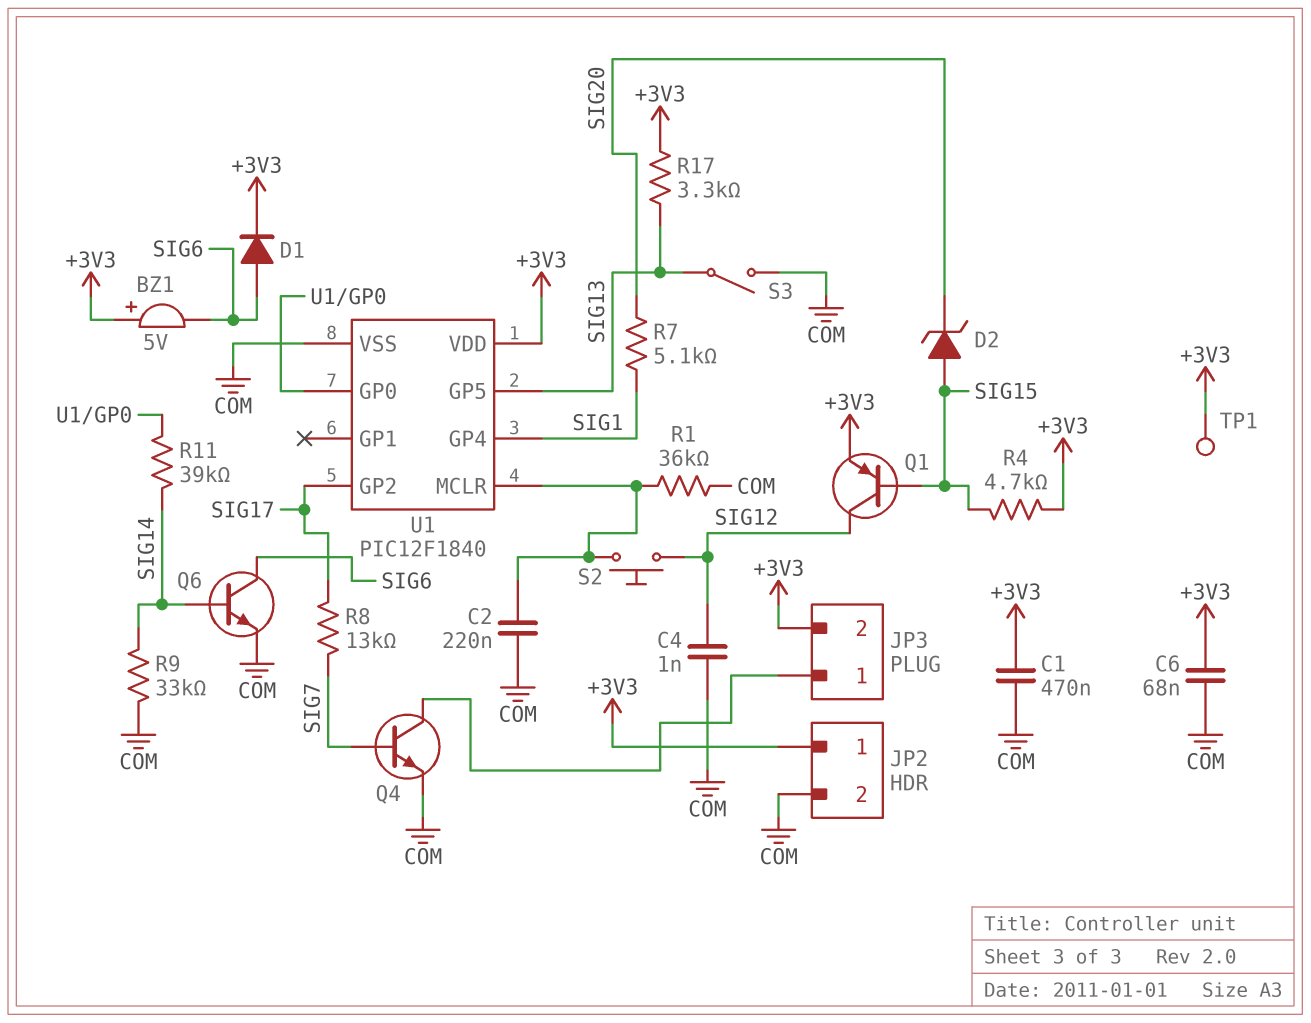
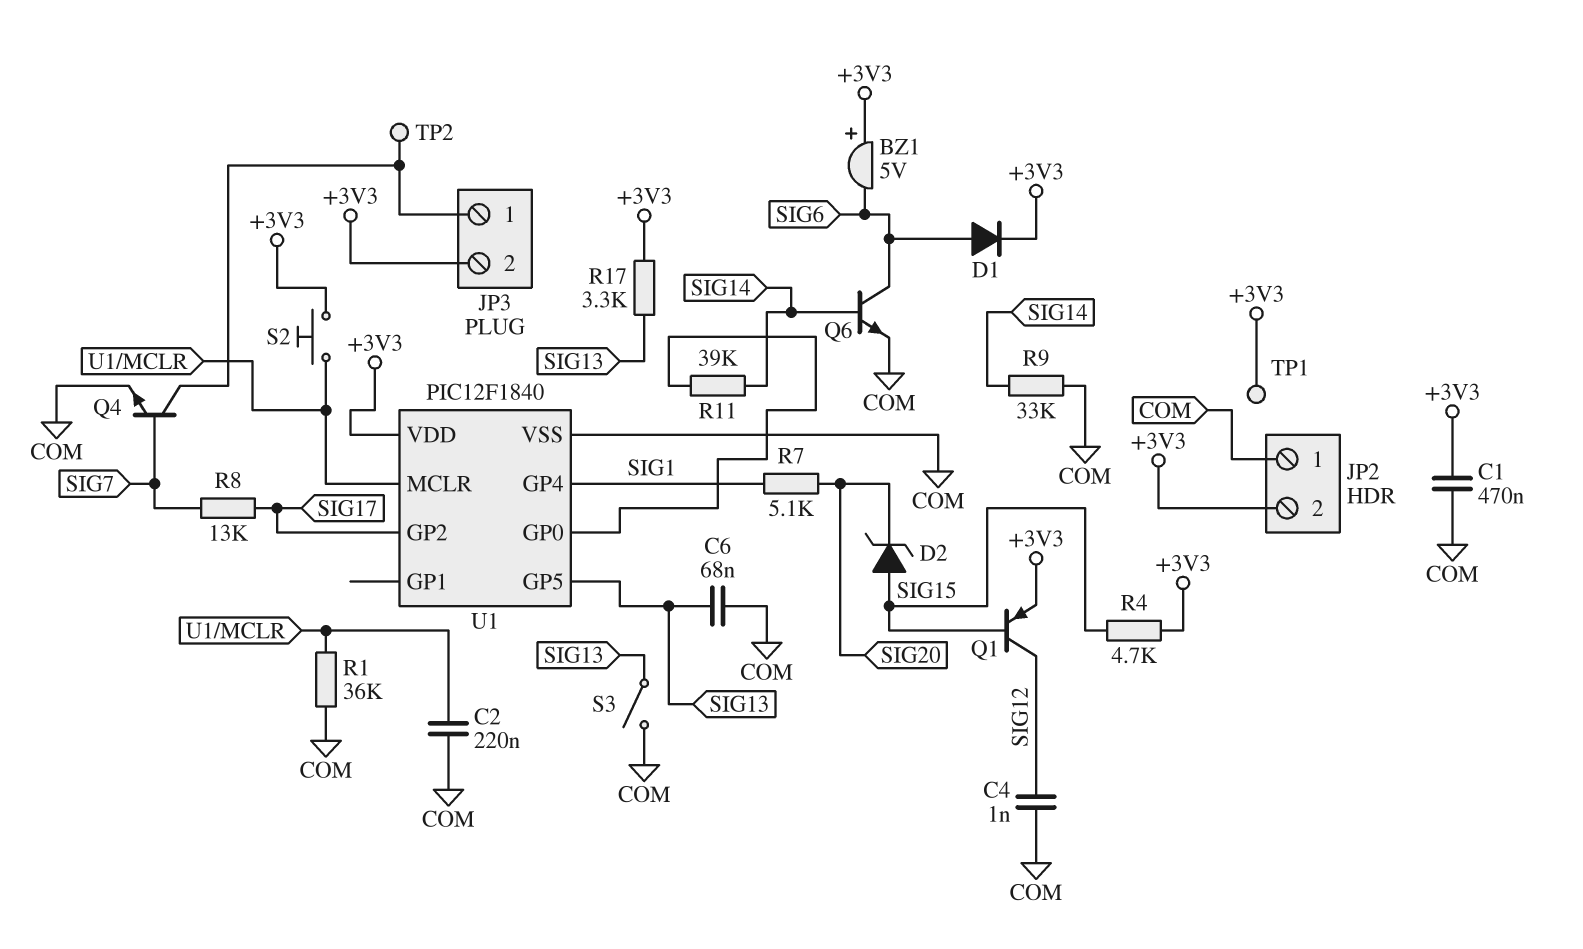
C6: 68nF (+3V3, COM) -> 68nF (COM, SIG13)
JP2 pin 1: +3V3 -> COM
JP2 pin 2: COM -> +3V3
S2: button (SIG12, U1/MCLR) -> button (+3V3, U1/MCLR)
TP2: none -> test point (JP3/1)

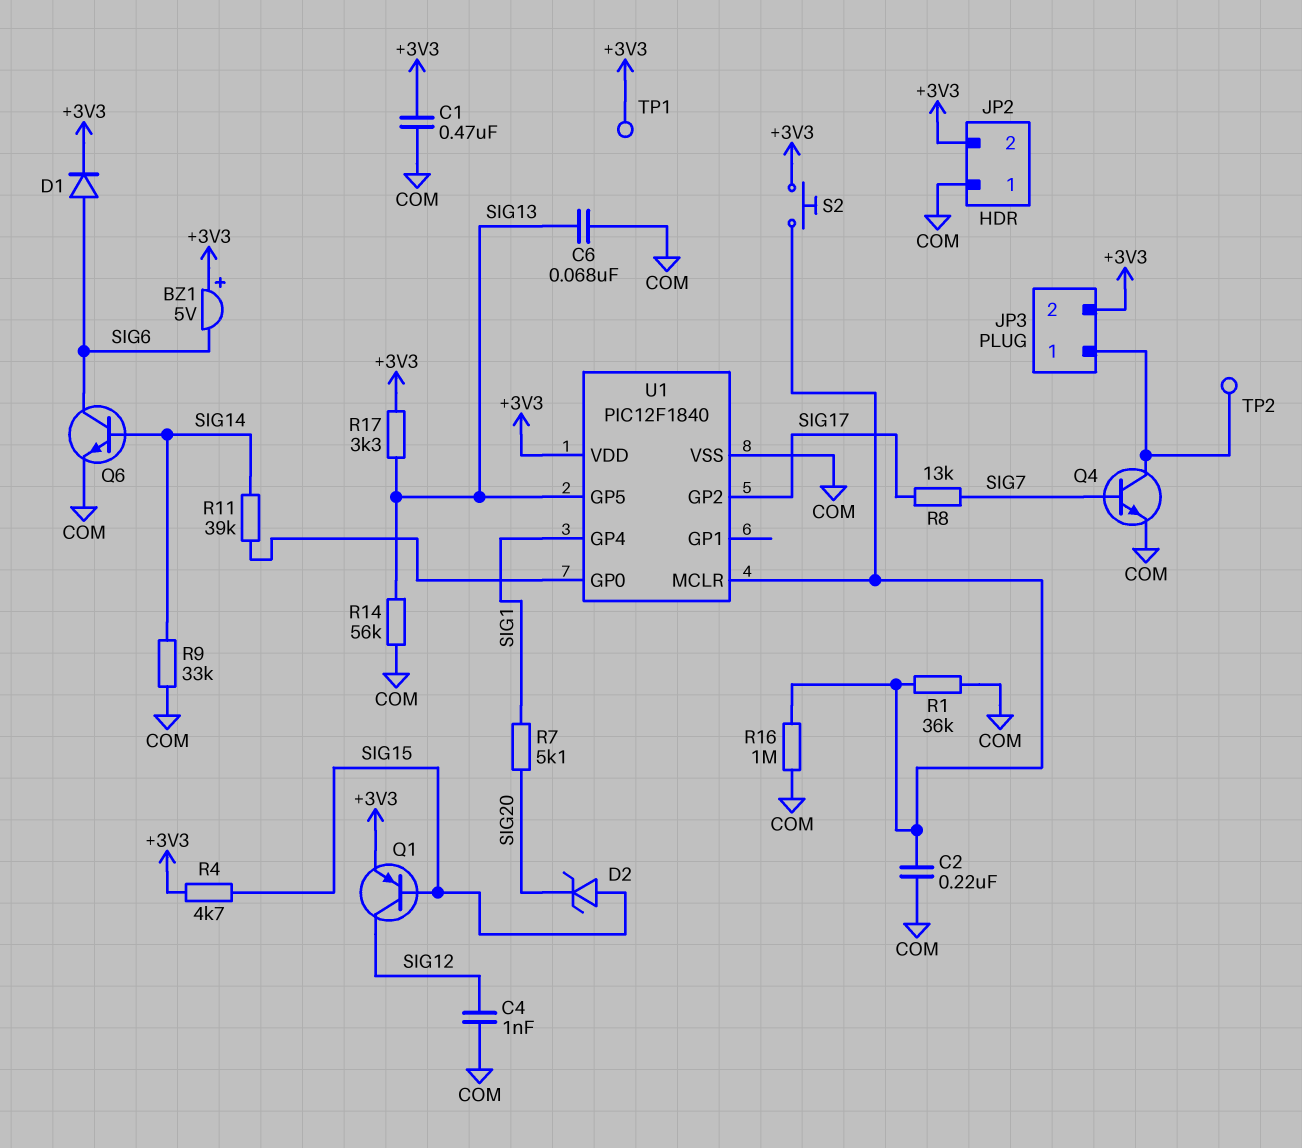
R14: none -> 56k (COM, SIG13)
R16: none -> 1M (COM, U1/MCLR)
S3: switch (COM, SIG13) -> none

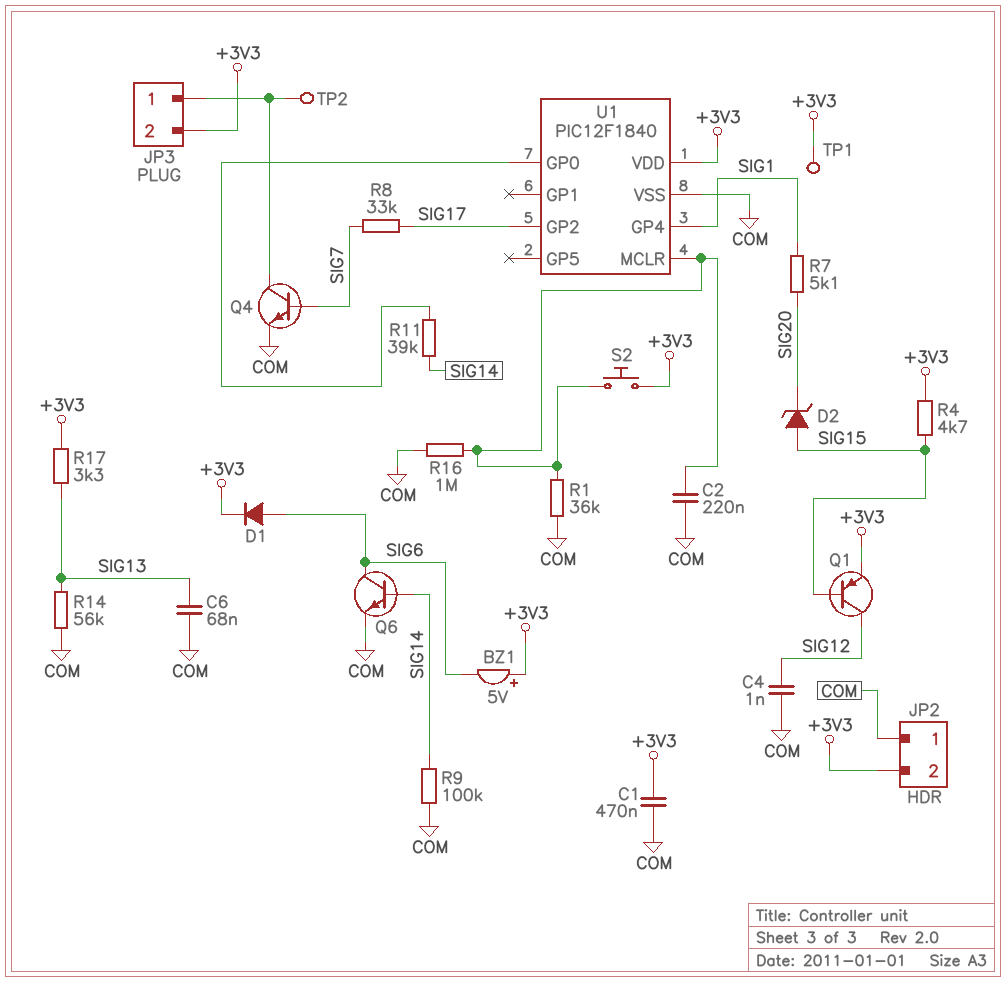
R8: 13k (SIG7, SIG17) -> 33k (SIG7, SIG17)
R9: 33k (COM, SIG14) -> 100k (COM, SIG14)
U1 pin GP5: SIG13 -> none

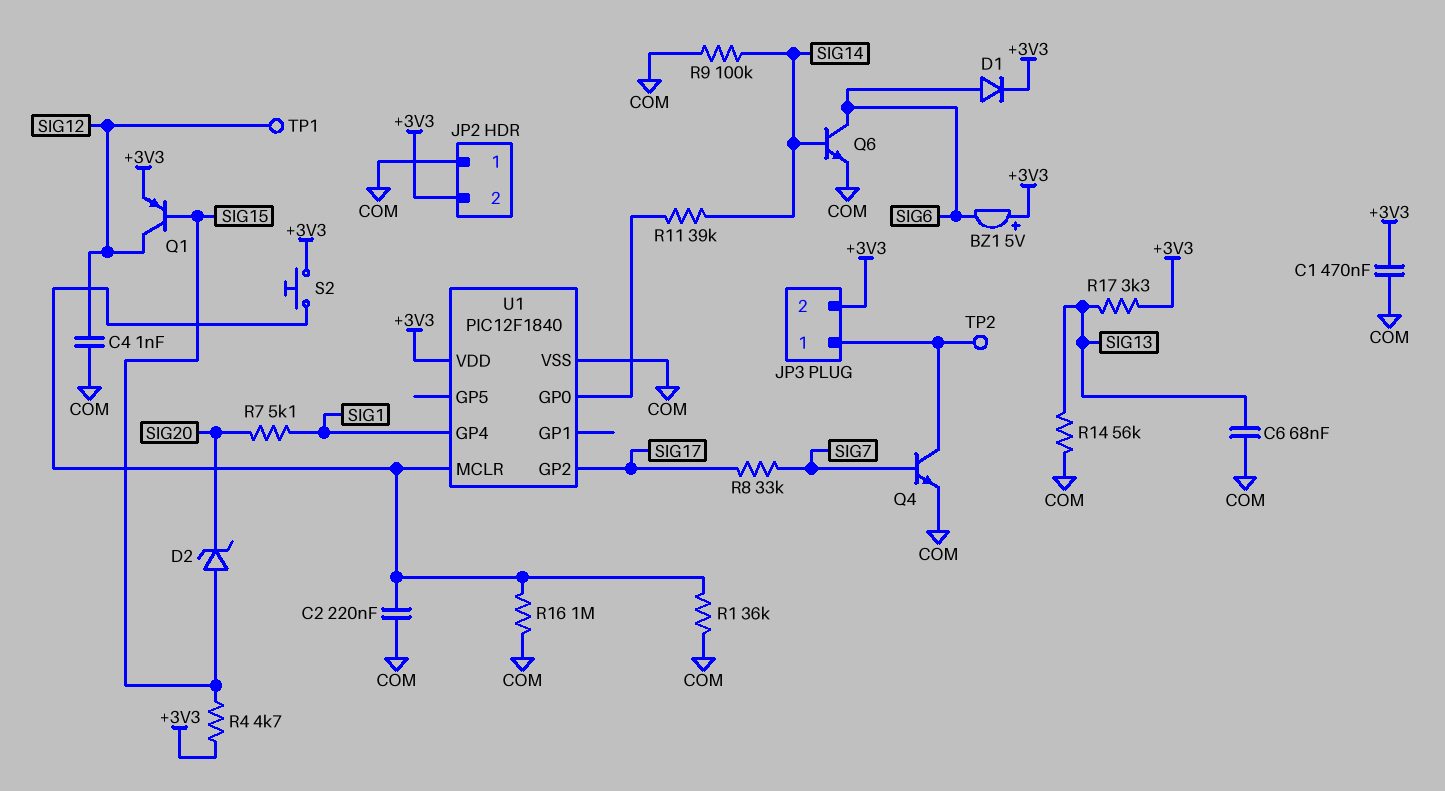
TP1: test point (+3V3) -> test point (SIG12)

